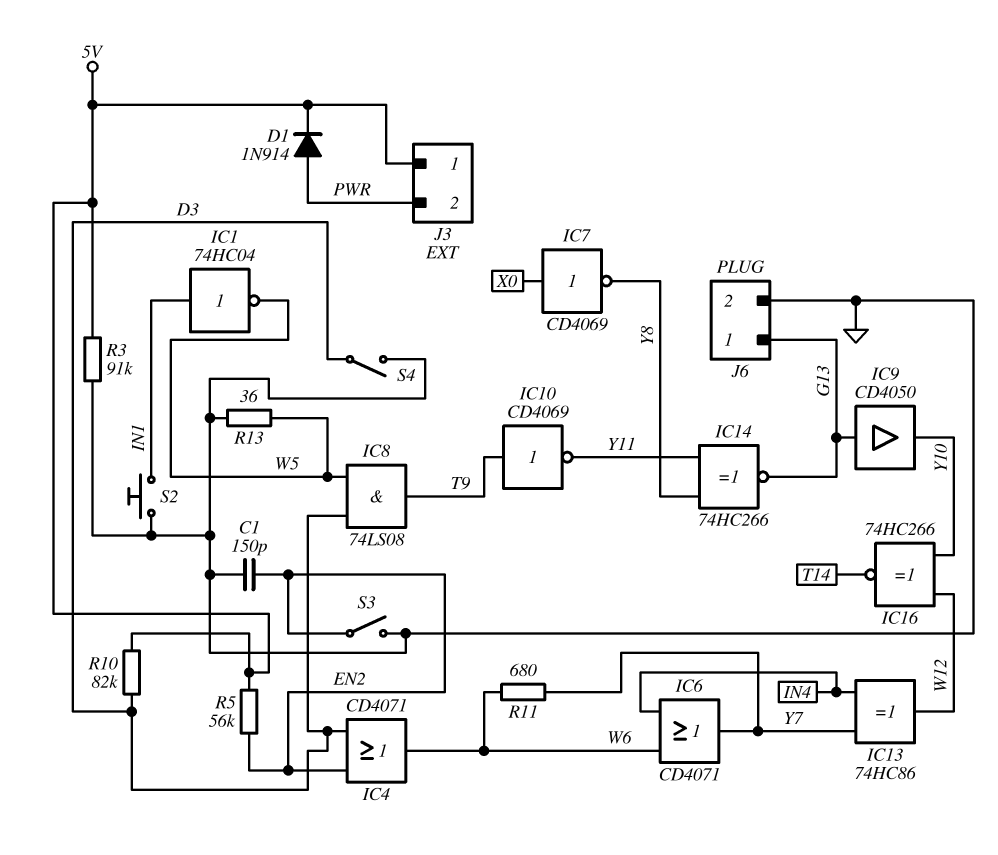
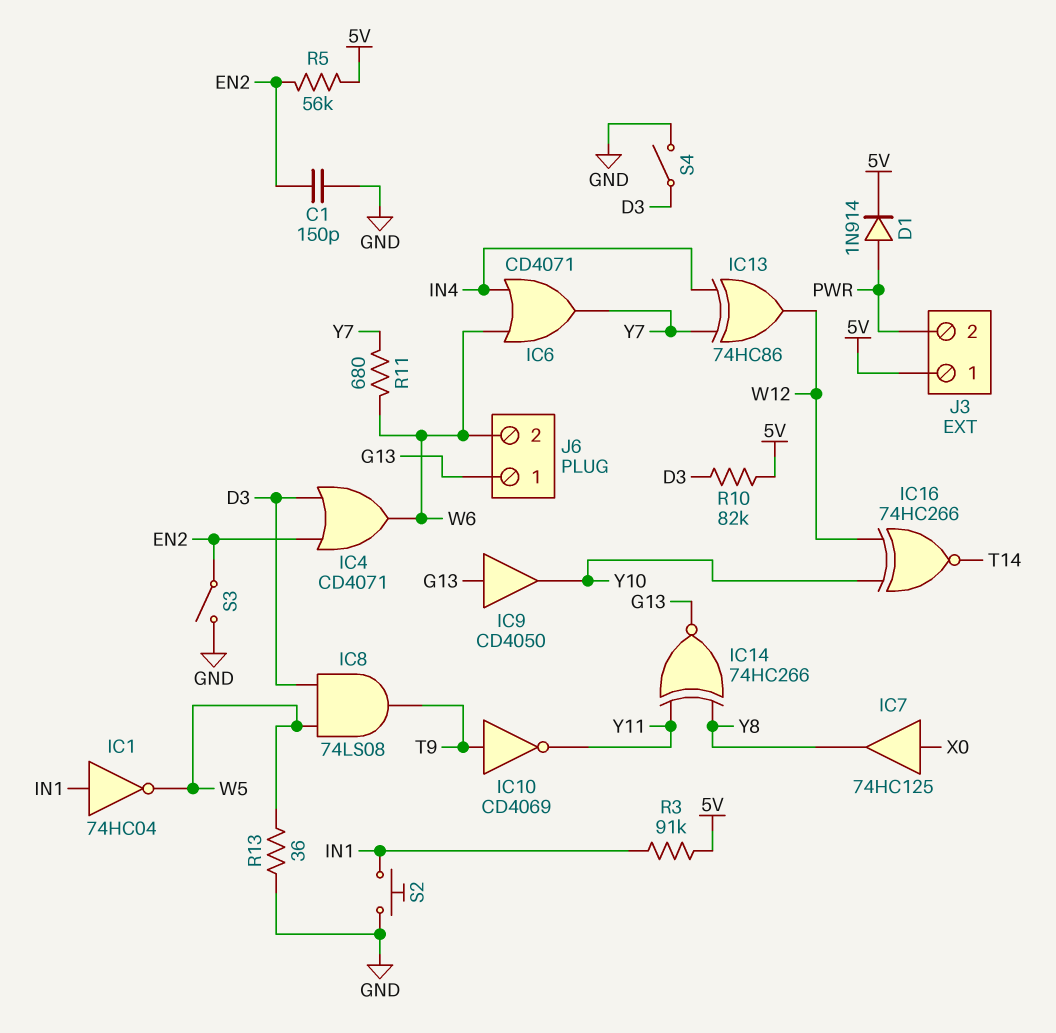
IC7: NOT CD4069 (in X0, out Y8) -> buffer 74HC125 (in X0, out Y8)
J6 pin 2: GND -> W6
R3: 91k (5V, GND) -> 91k (5V, IN1)

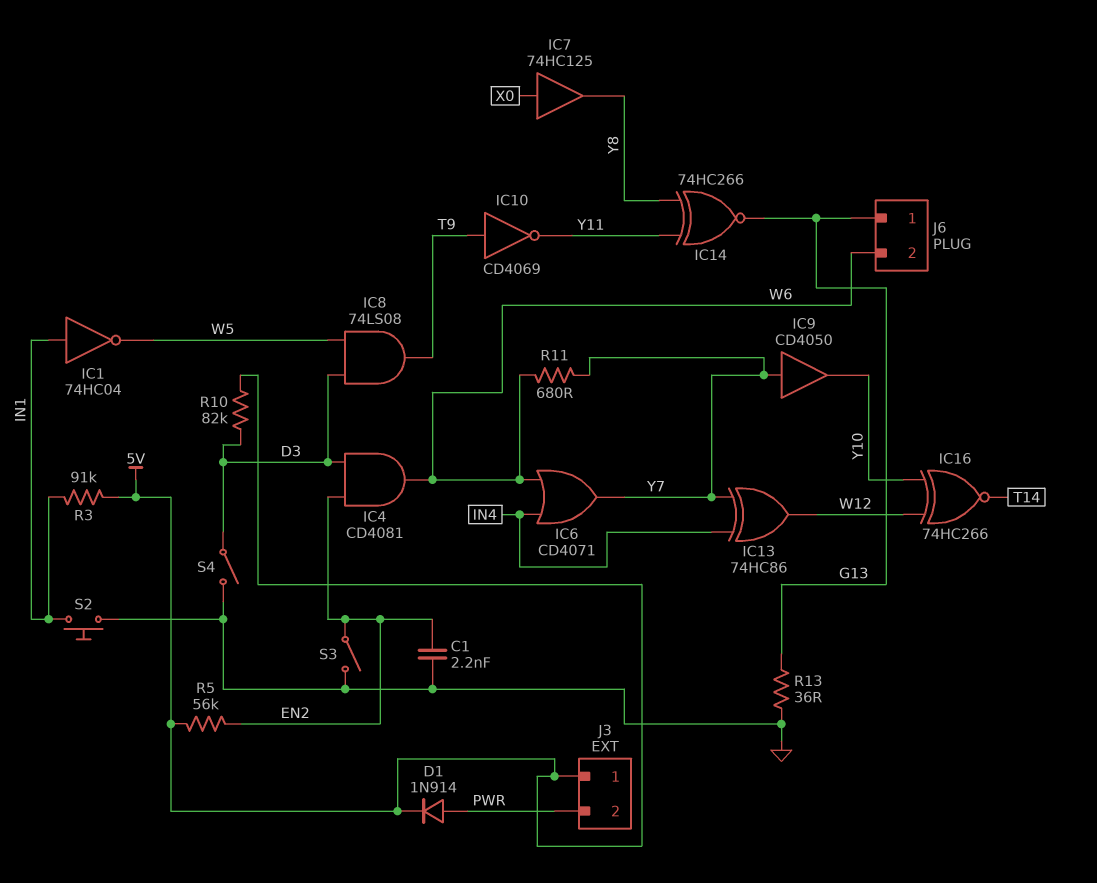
C1: 150pF (EN2, GND) -> 2.2nF (EN2, GND)
IC4: OR CD4071 (in D3, in EN2, out W6) -> AND CD4081 (in D3, in EN2, out W6)
IC9: buffer CD4050 (in G13, out Y10) -> buffer CD4050 (in Y7, out Y10)
R13: 36 (GND, W5) -> 36 (G13, GND)

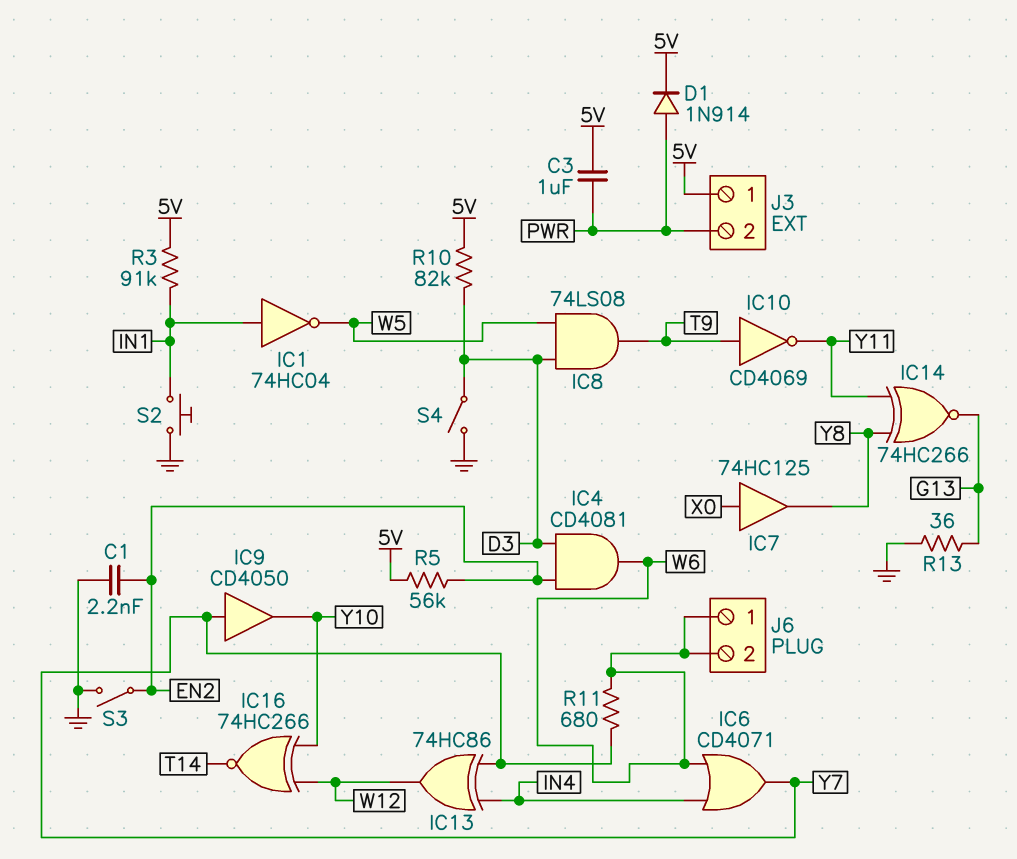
C3: none -> 1uF (5V, PWR)
J6 pin 1: G13 -> W6

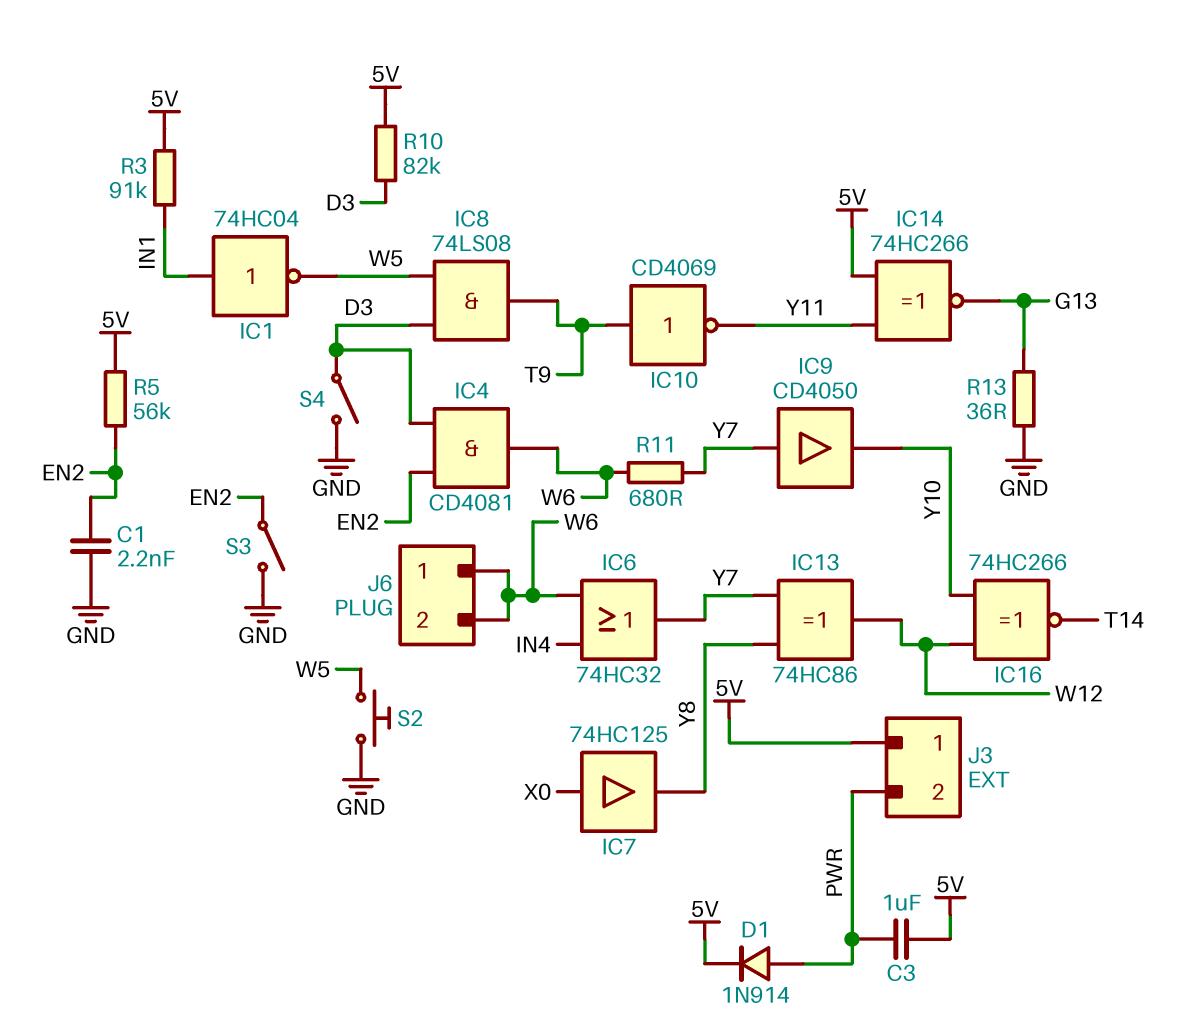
IC6: OR CD4071 (in IN4, in W6, out Y7) -> OR 74HC32 (in IN4, in W6, out Y7)
IC13: XOR 74HC86 (in IN4, in Y7, out W12) -> XOR 74HC86 (in Y7, in Y8, out W12)
IC14: XNOR 74HC266 (in Y8, in Y11, out G13) -> XNOR 74HC266 (in 5V, in Y11, out G13)
S2: button (GND, IN1) -> button (GND, W5)

